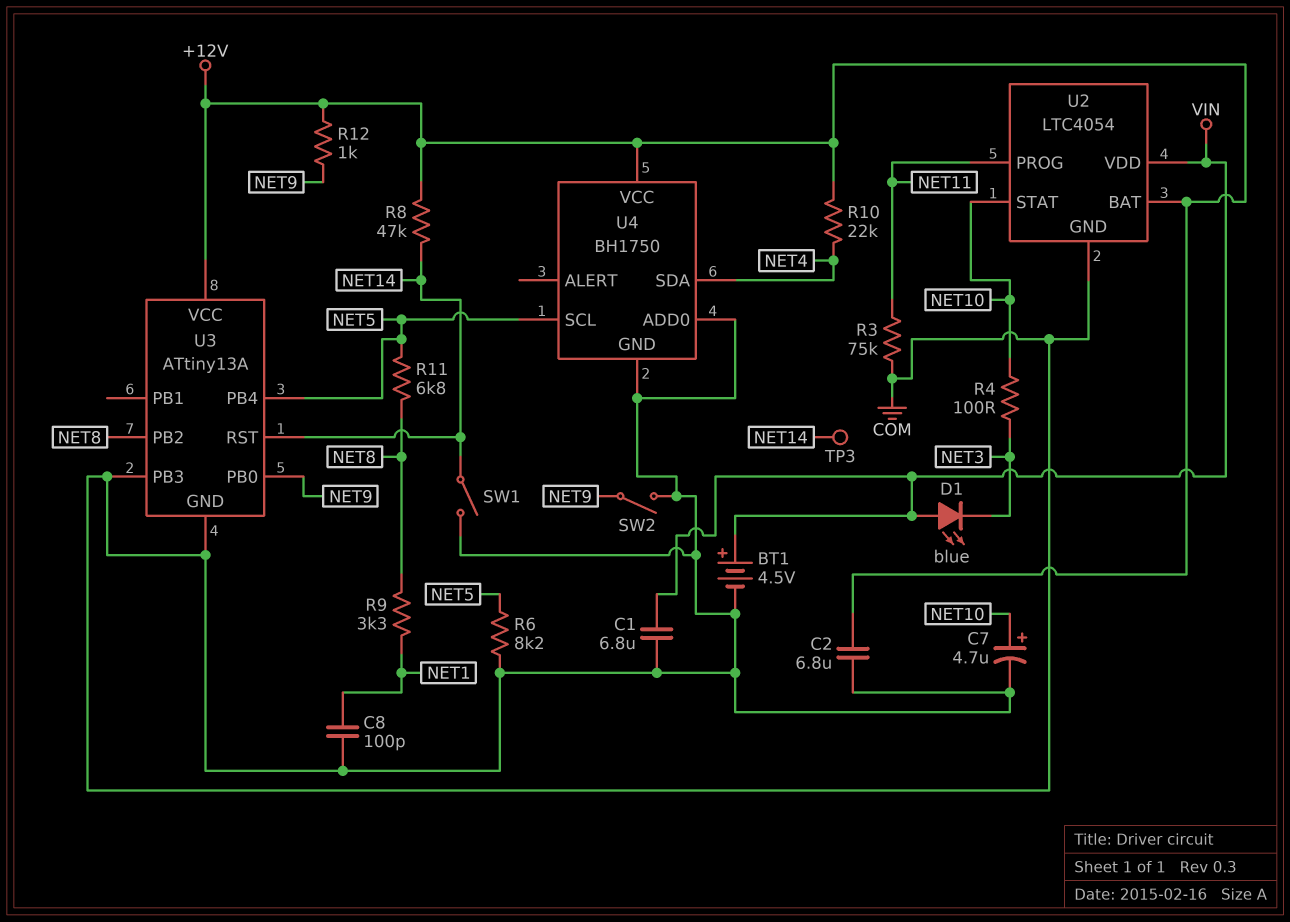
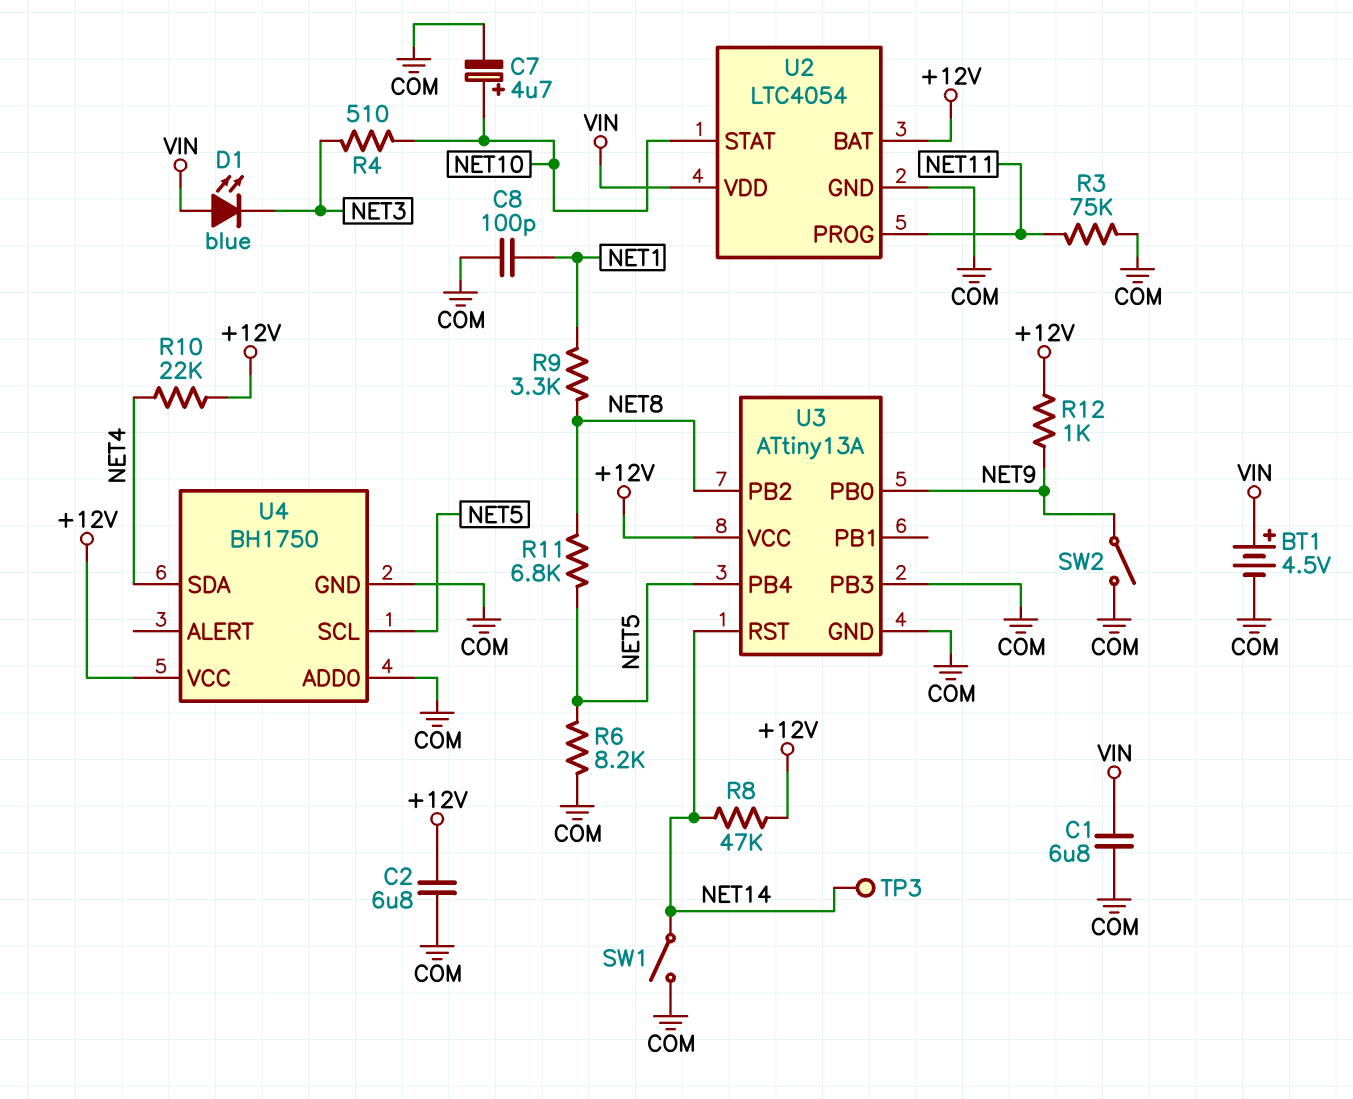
R4: 100 (NET3, NET10) -> 510 (NET3, NET10)

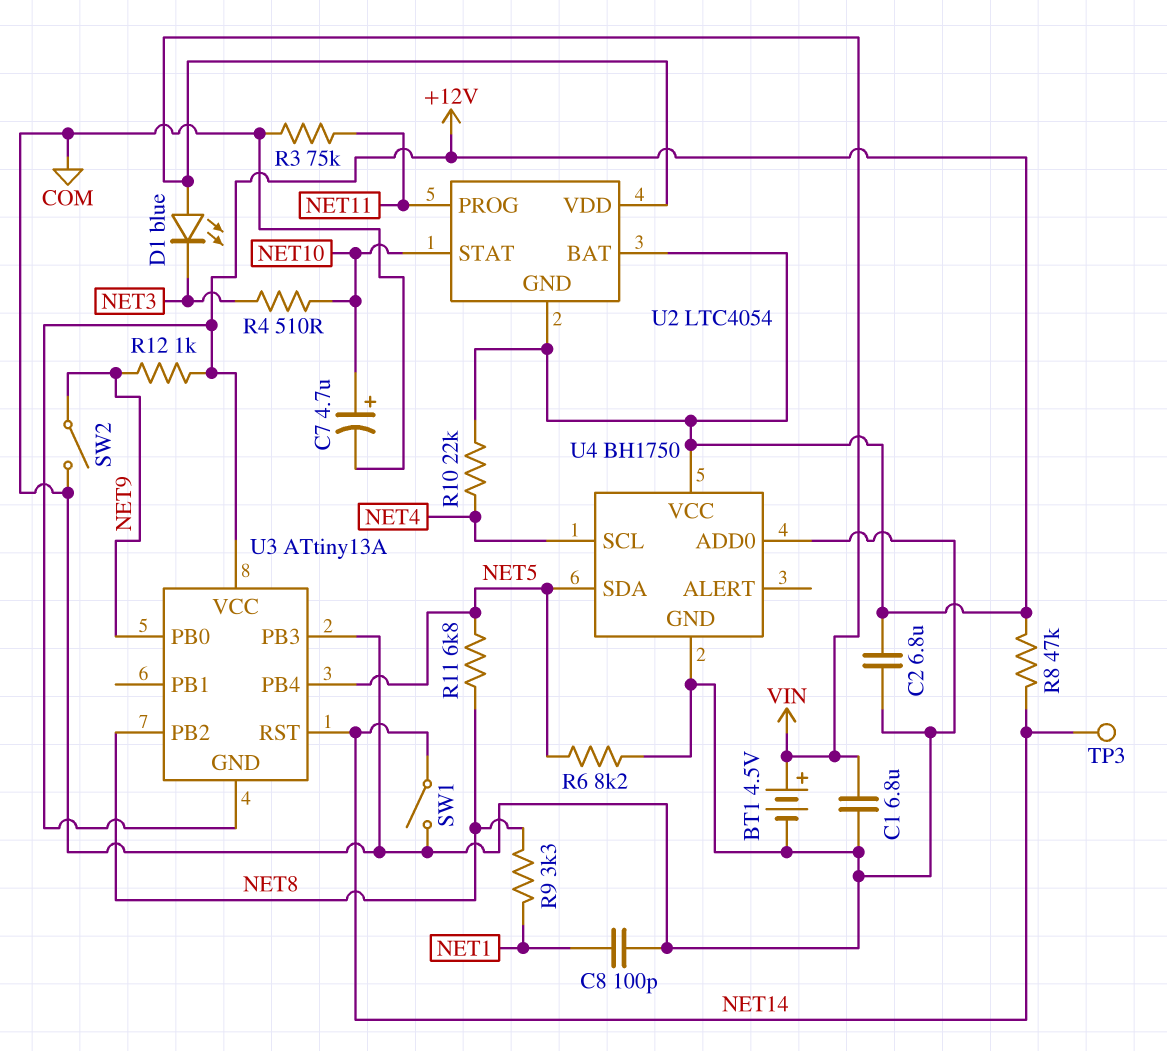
U2 pin GND: COM -> +12V
U3 pin GND: COM -> +12V
U4 pin SCL: NET5 -> NET4
U4 pin SDA: NET4 -> NET5

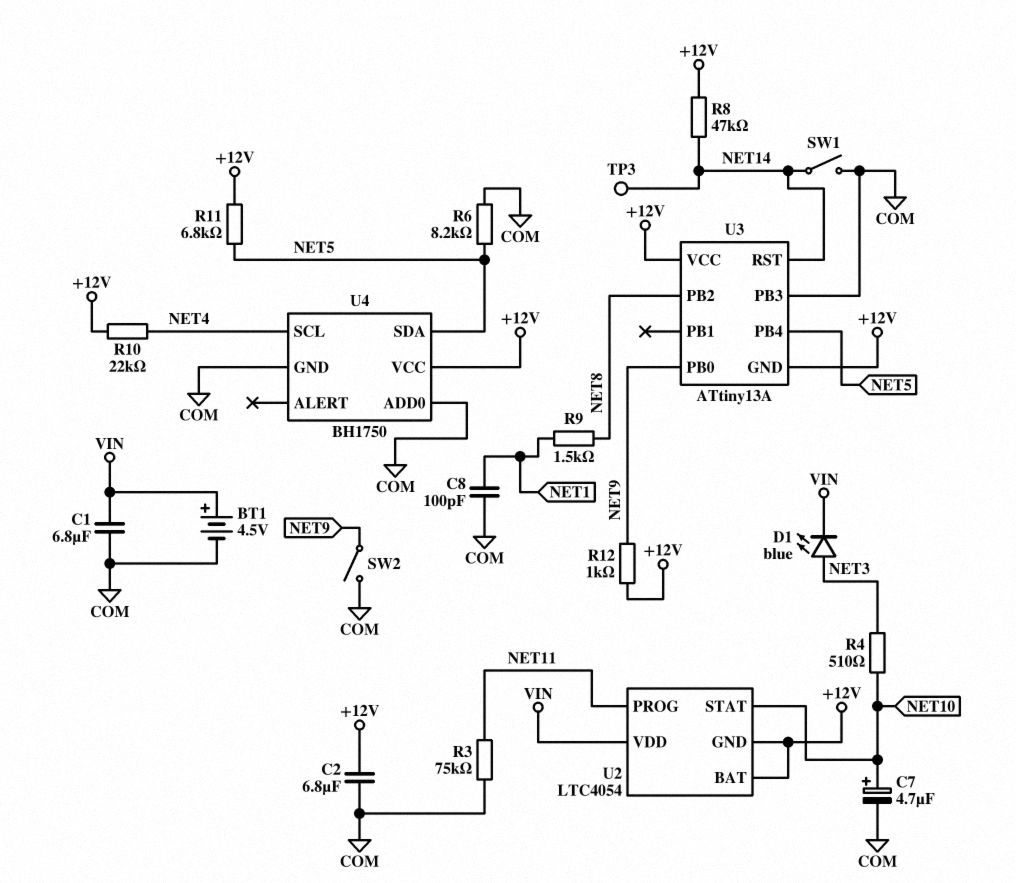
D1: LED blue (A VIN, K NET3) -> LED blue (A NET3, K VIN)
R9: 3.3k (NET1, NET8) -> 1.5k (NET1, NET8)
R11: 6.8k (NET5, NET8) -> 6.8k (+12V, NET5)

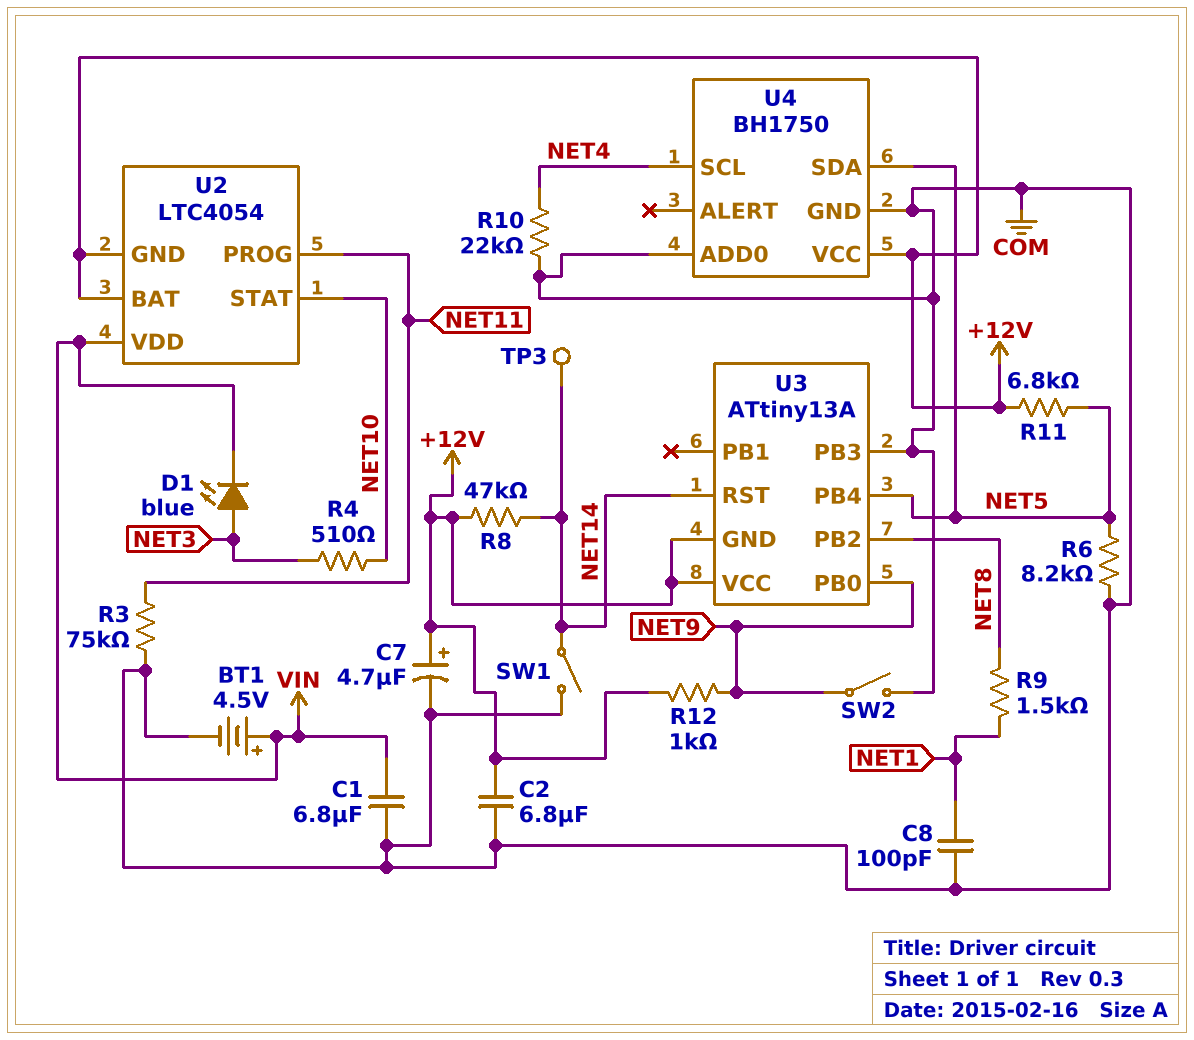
C7: 4.7uF (plus NET10, minus COM) -> 4.7uF (plus +12V, minus COM)
R10: 22k (+12V, NET4) -> 22k (COM, NET4)

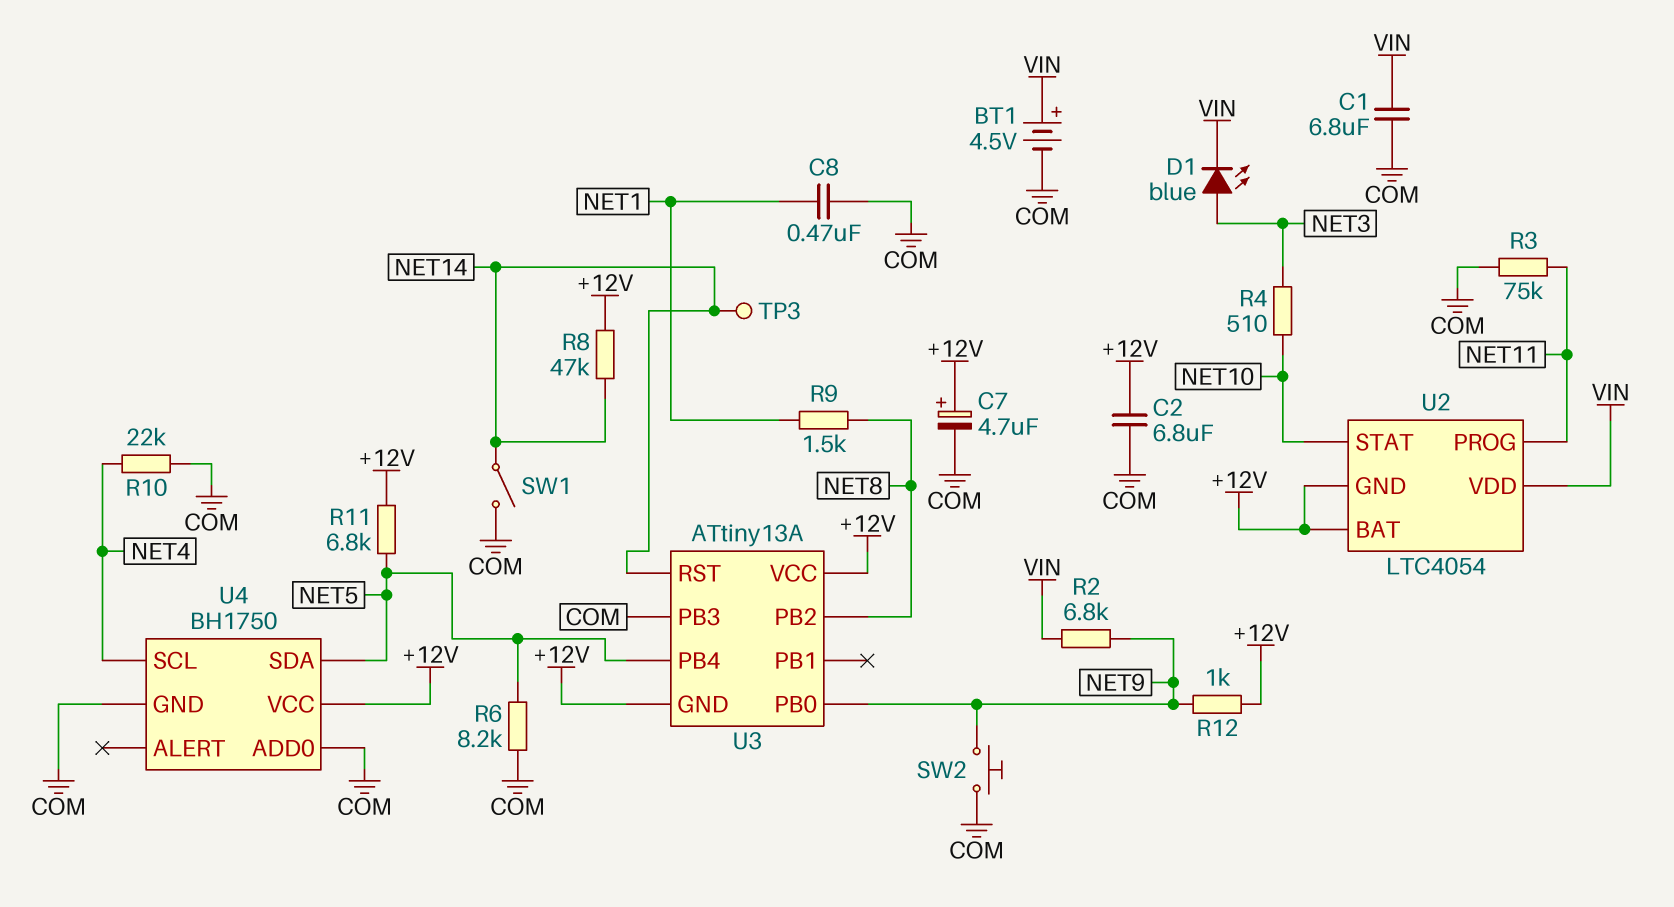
C8: 100pF (COM, NET1) -> 470nF (COM, NET1)
R2: none -> 6.8k (NET9, VIN)
SW2: switch (COM, NET9) -> button (COM, NET9)

